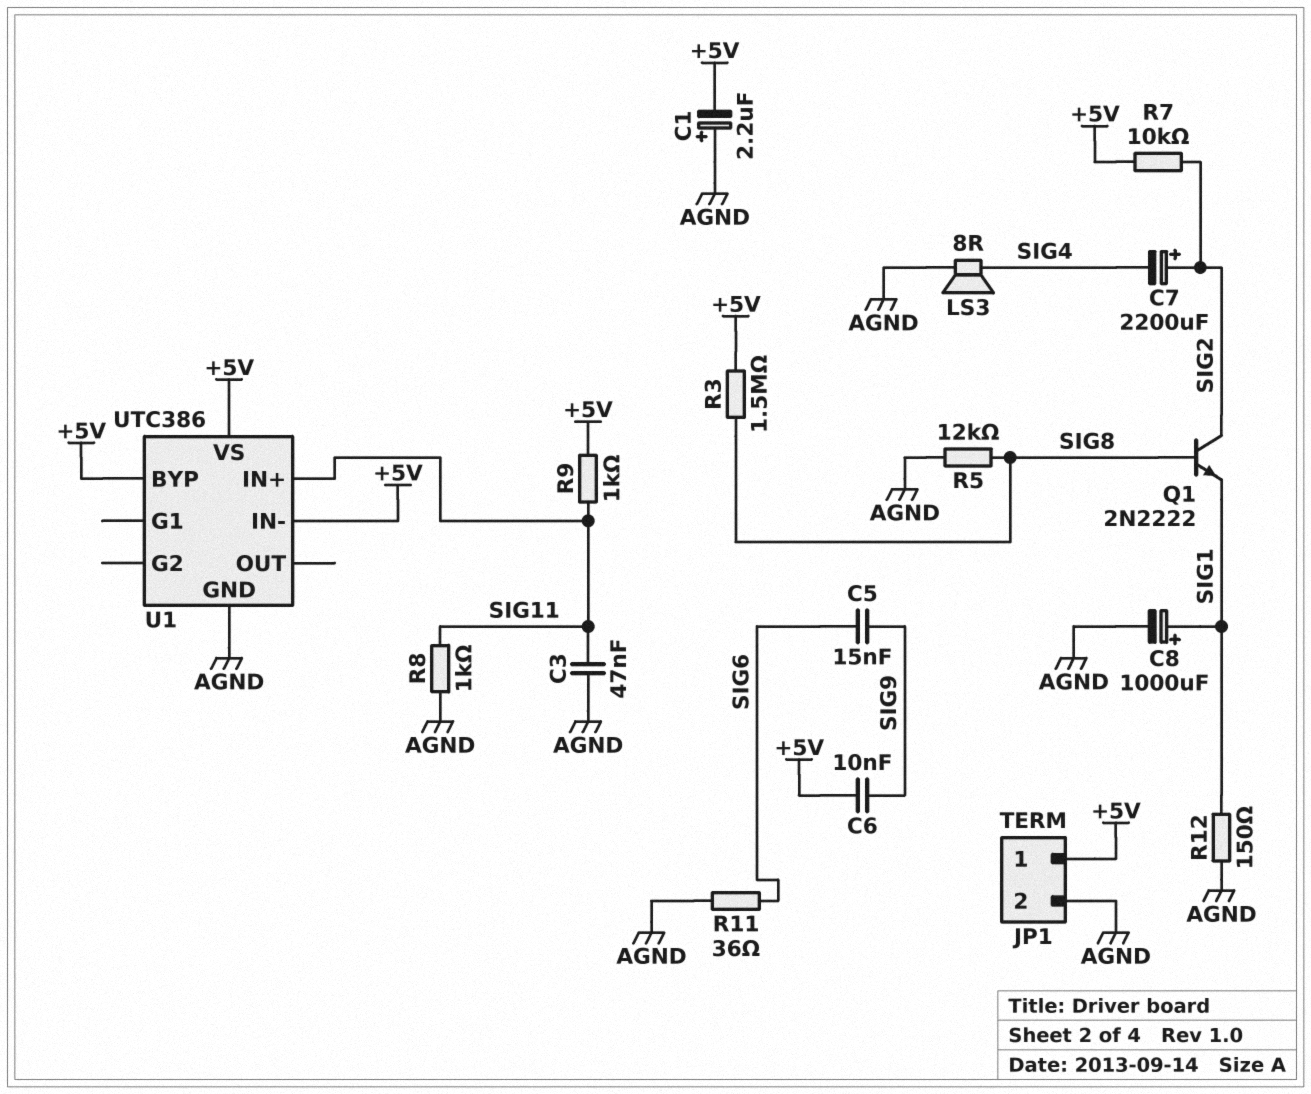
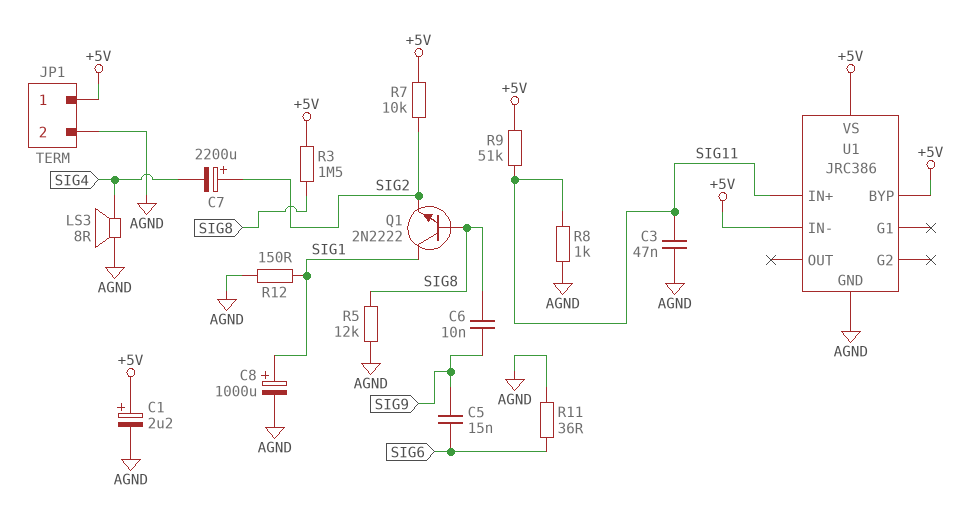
C1: 2.2uF (plus AGND, minus +5V) -> 2.2uF (plus +5V, minus AGND)
C6: 10nF (+5V, SIG9) -> 10nF (SIG8, SIG9)
Q1: NPN 2N2222 (B SIG8, C SIG2, E SIG1) -> NPN 2N2222 (B SIG8, C SIG1, E SIG2)
R9: 1k (+5V, SIG11) -> 51k (+5V, SIG11)
U1: UTC386 -> JRC386

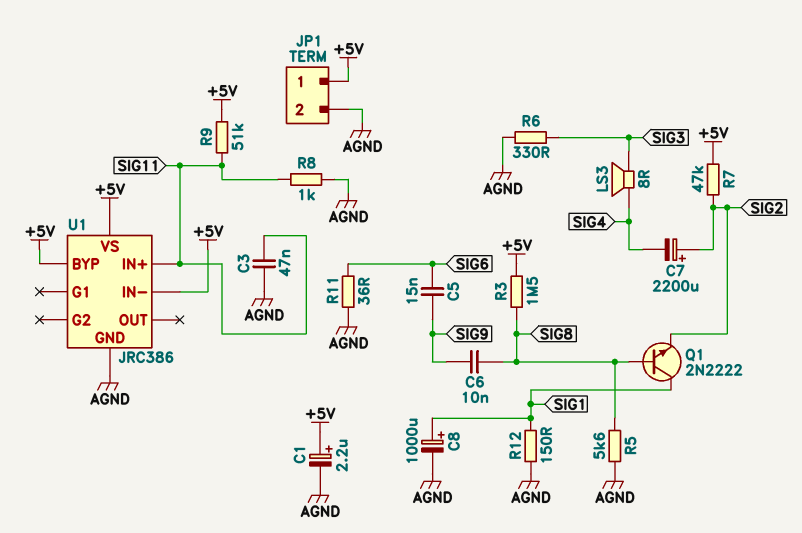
LS3: speaker 8R (AGND, SIG4) -> speaker 8R (SIG3, SIG4)
R5: 12k (AGND, SIG8) -> 5.6k (AGND, SIG8)
R6: none -> 330 (AGND, SIG3)
R7: 10k (+5V, SIG2) -> 47k (+5V, SIG2)

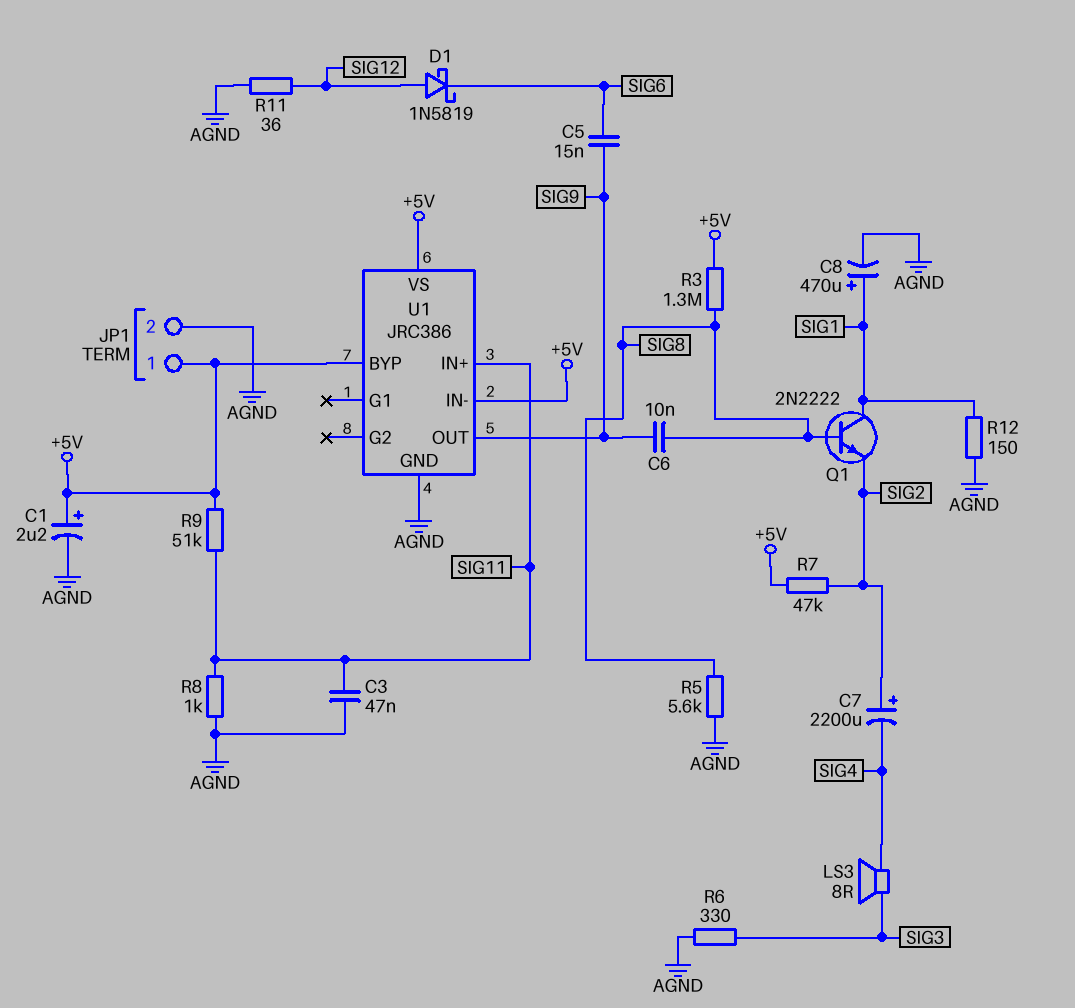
C8: 1000uF (plus SIG1, minus AGND) -> 470uF (plus SIG1, minus AGND)
D1: none -> schottky 1N5819 (A SIG12, K SIG6)
R3: 1.5M (+5V, SIG8) -> 1.3M (+5V, SIG8)
R11: 36 (AGND, SIG6) -> 36 (AGND, SIG12)
U1 pin OUT: none -> SIG9

